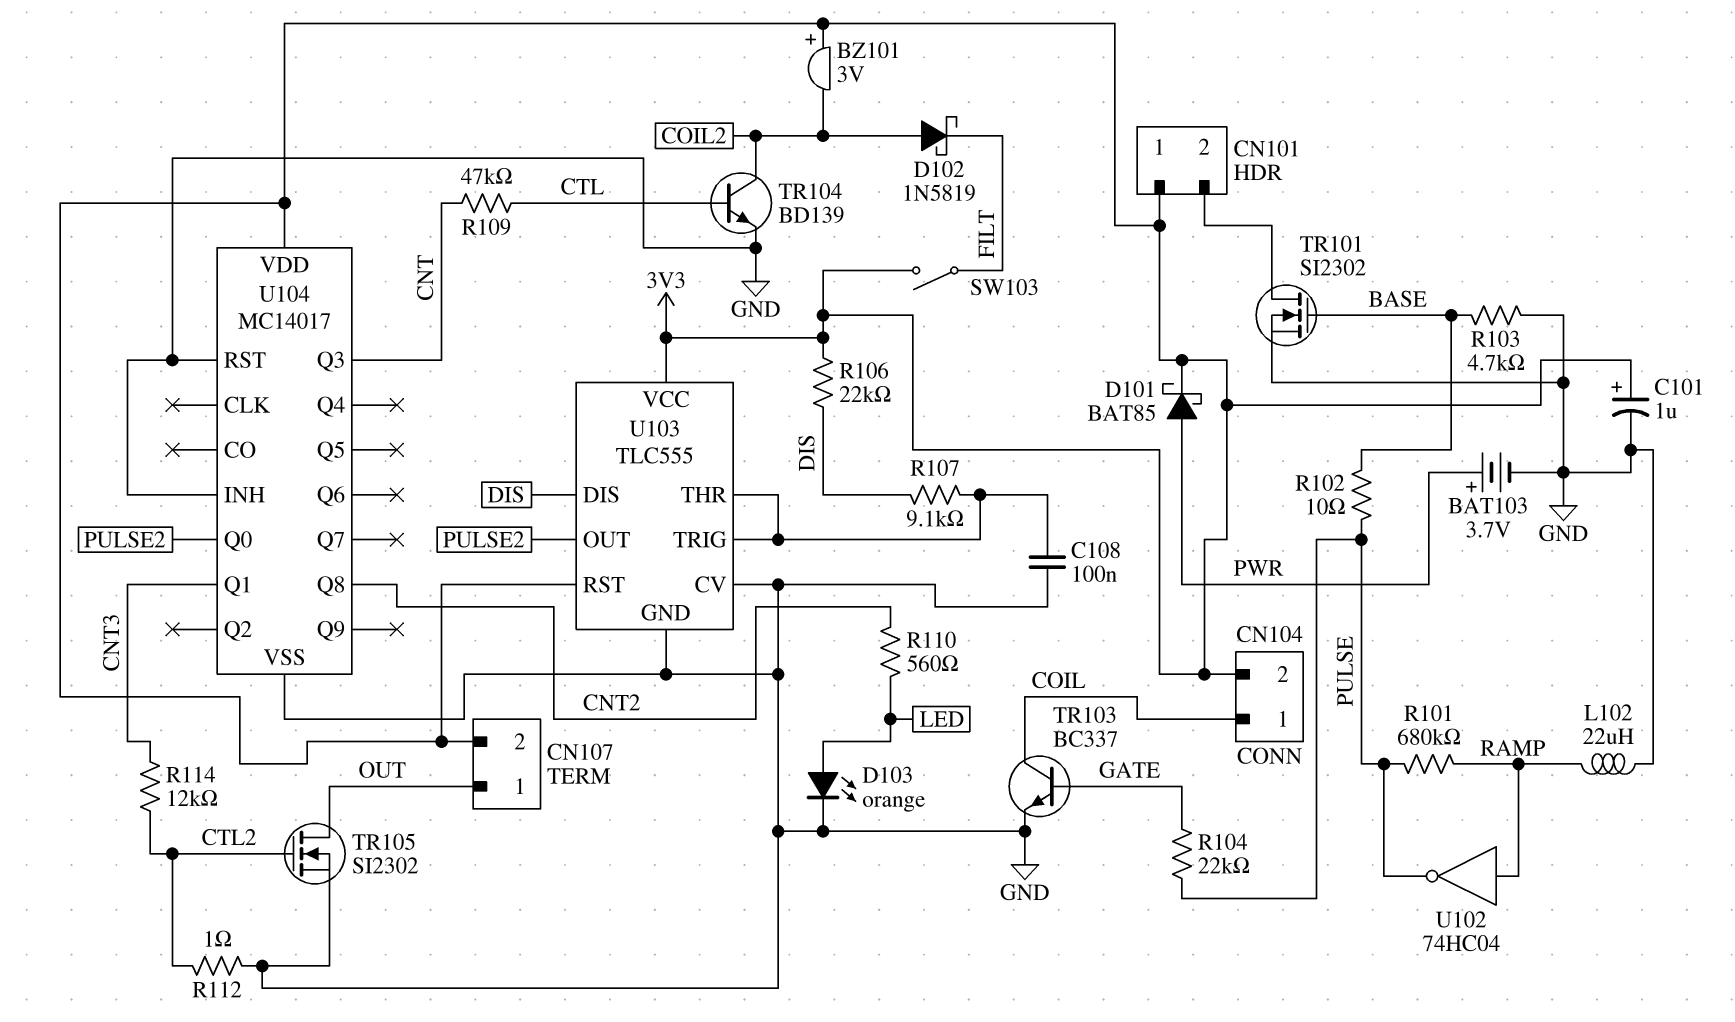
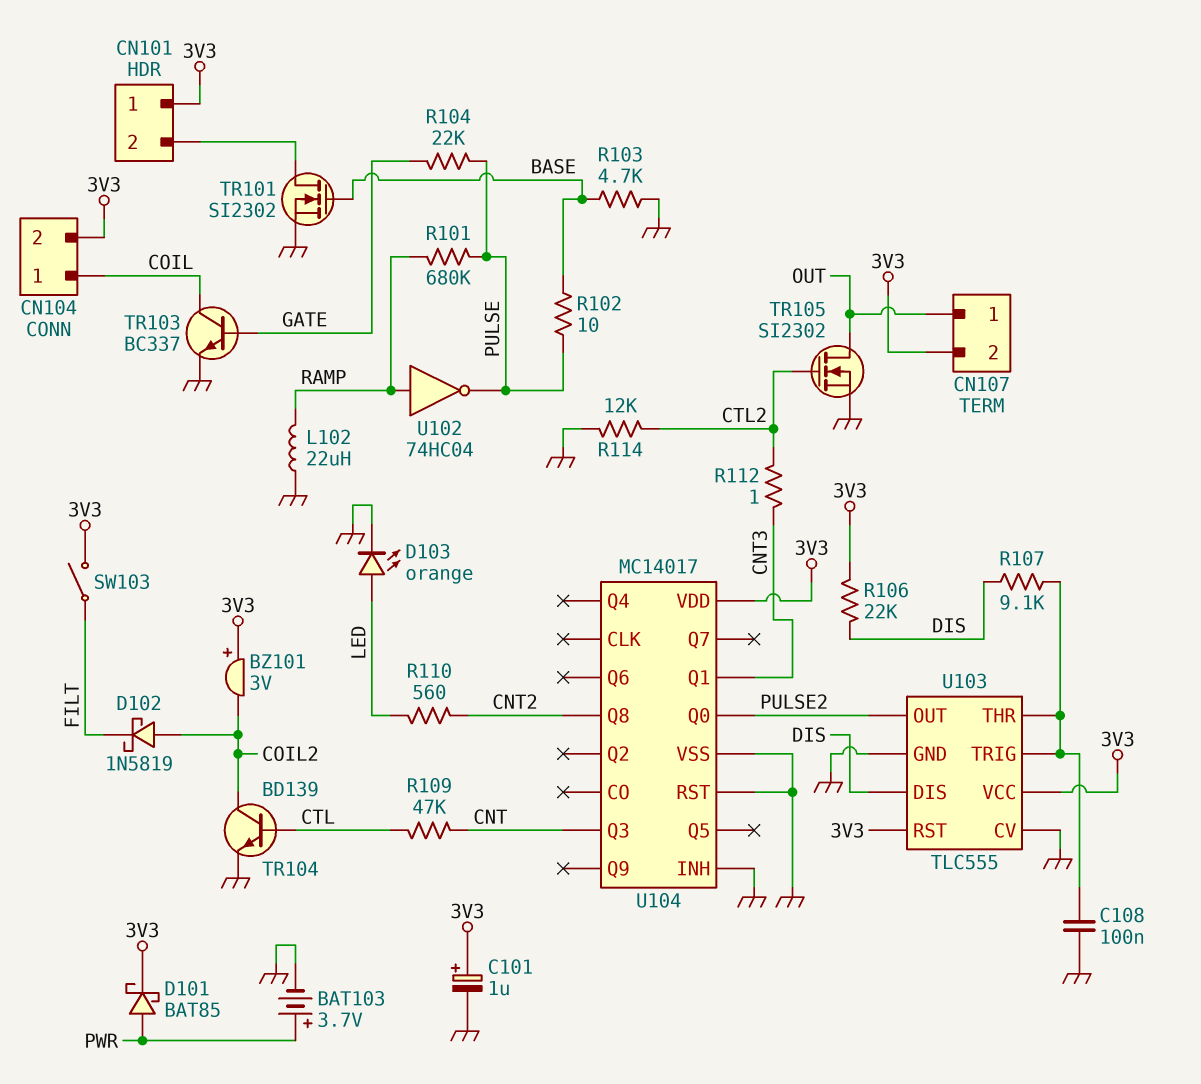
R112: 1 (CTL2, GND) -> 1 (CNT3, CTL2)
R114: 12k (CNT3, CTL2) -> 12k (CTL2, GND)

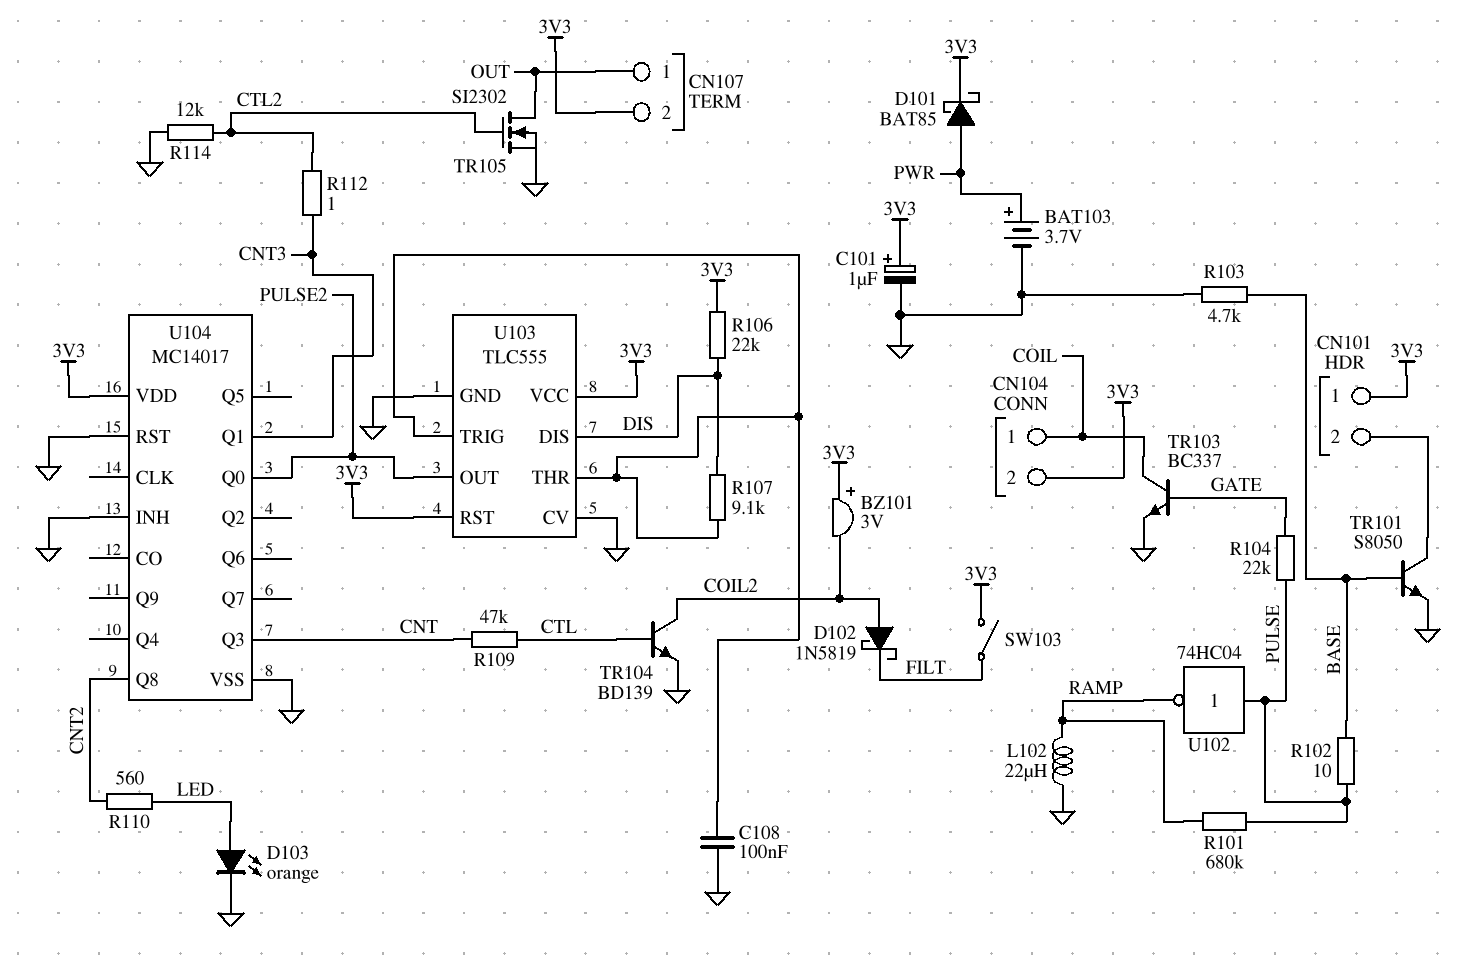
TR101: NMOS SI2302 (G BASE, D CN101/2, S GND) -> NPN S8050 (B BASE, C CN101/2, E GND)
U102: NOT 74HC04 (in RAMP, out PULSE) -> NOT 74HC04 (in PULSE, out RAMP)

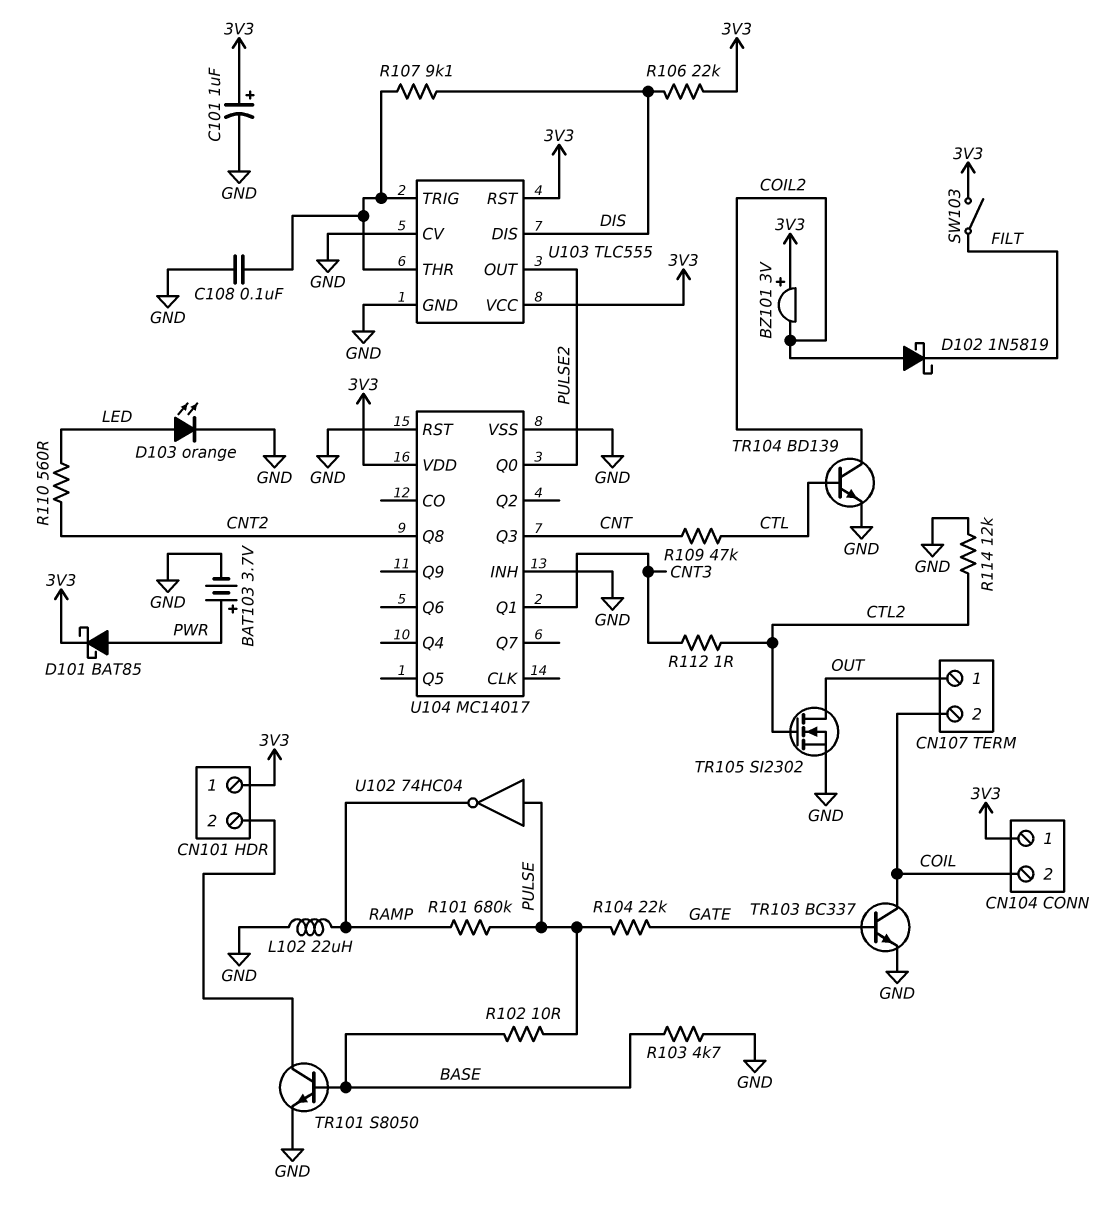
CN104 pin 1: COIL -> 3V3
CN104 pin 2: 3V3 -> COIL
CN107 pin 2: 3V3 -> COIL

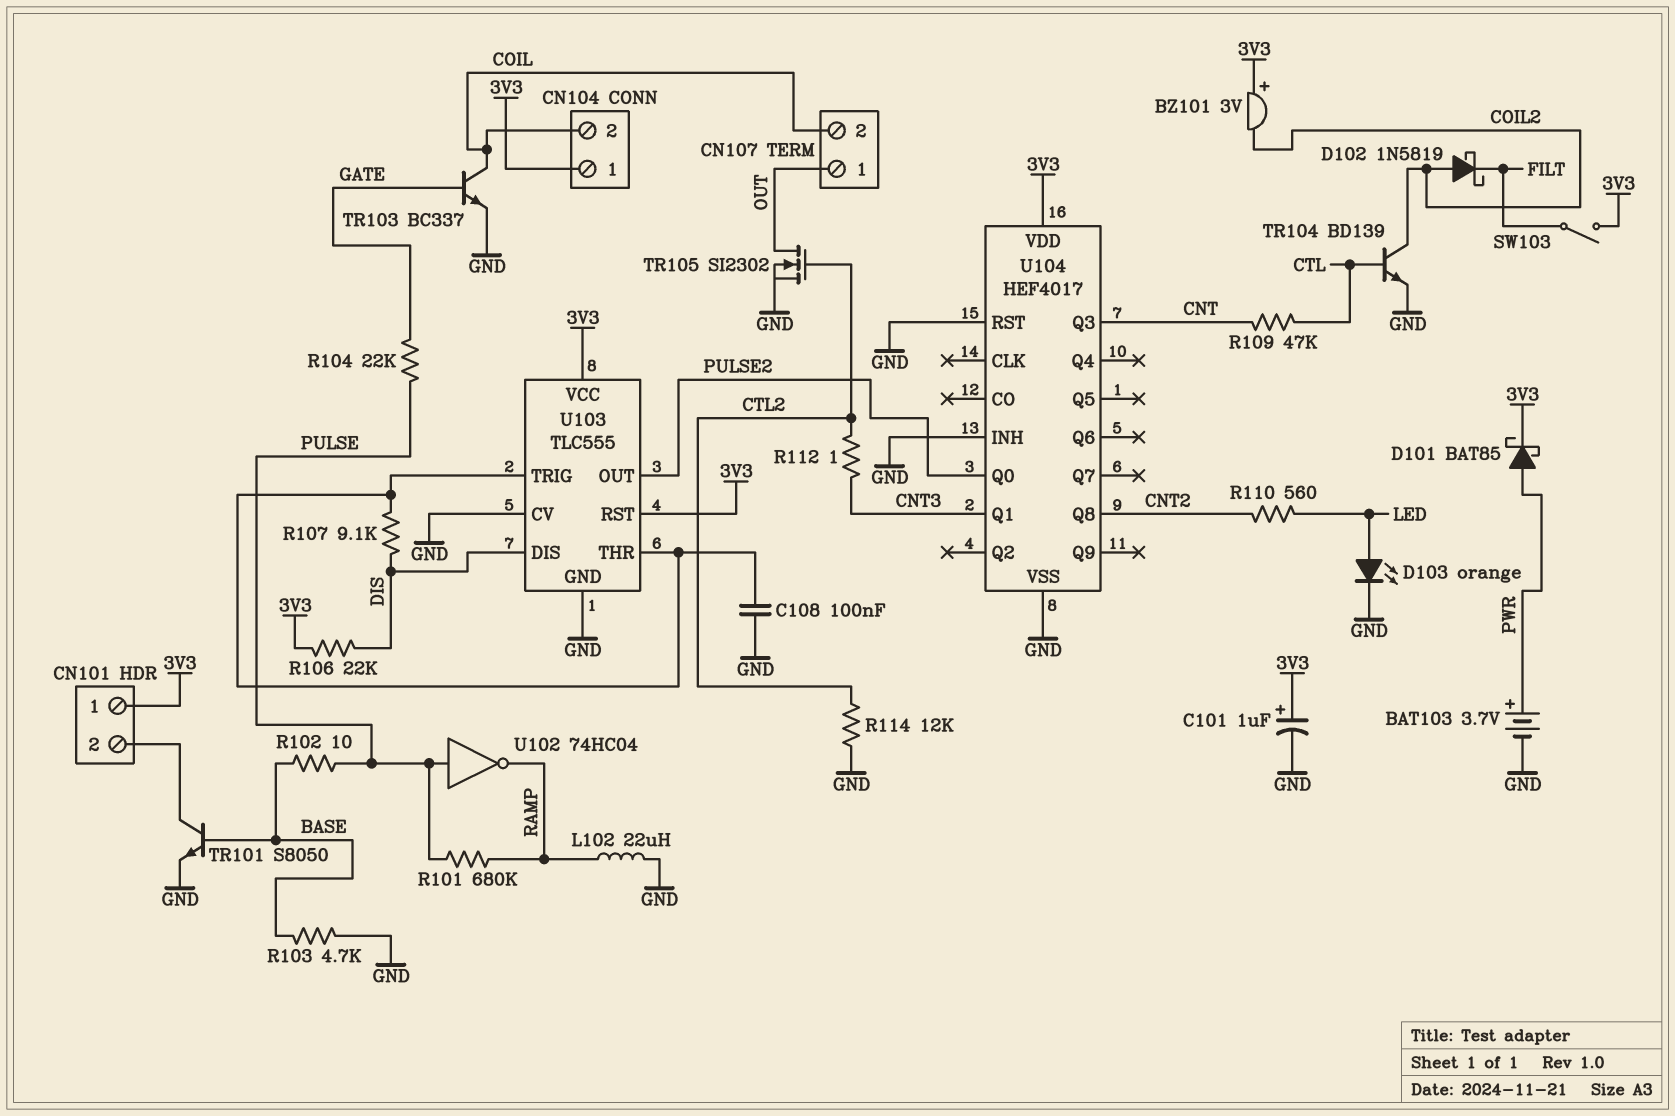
U104: MC14017 -> HEF4017

